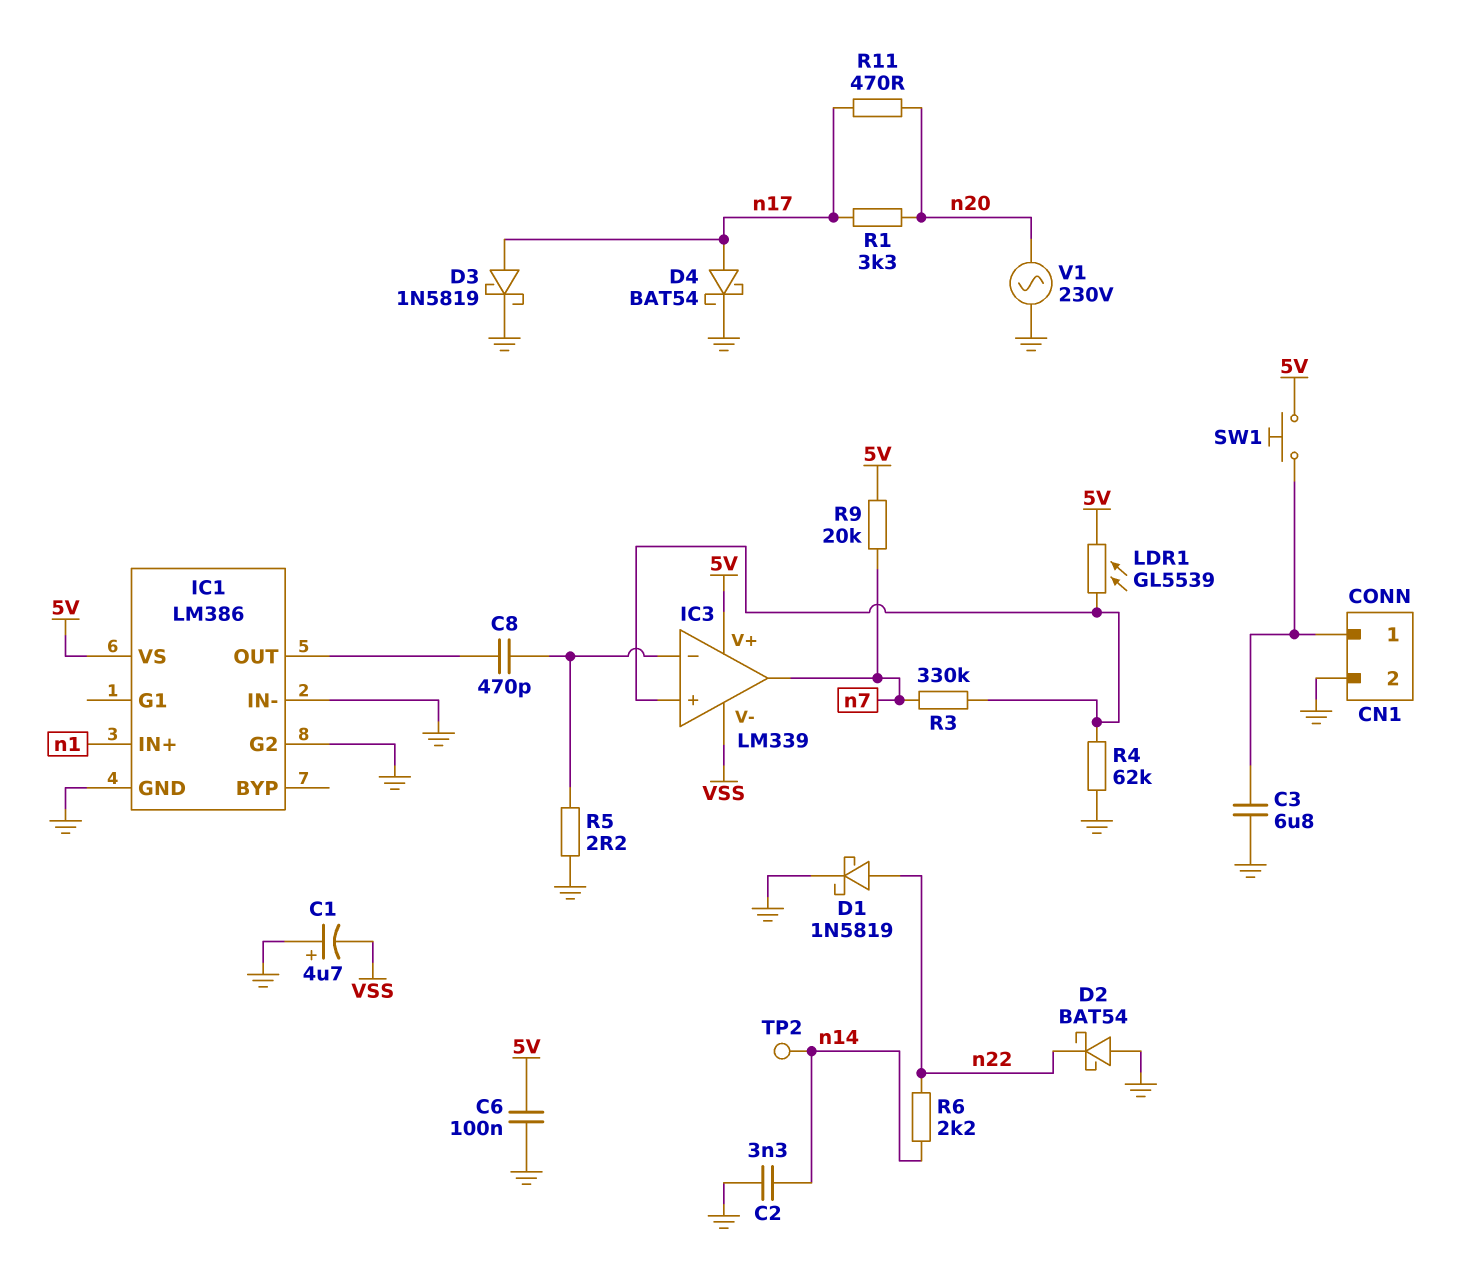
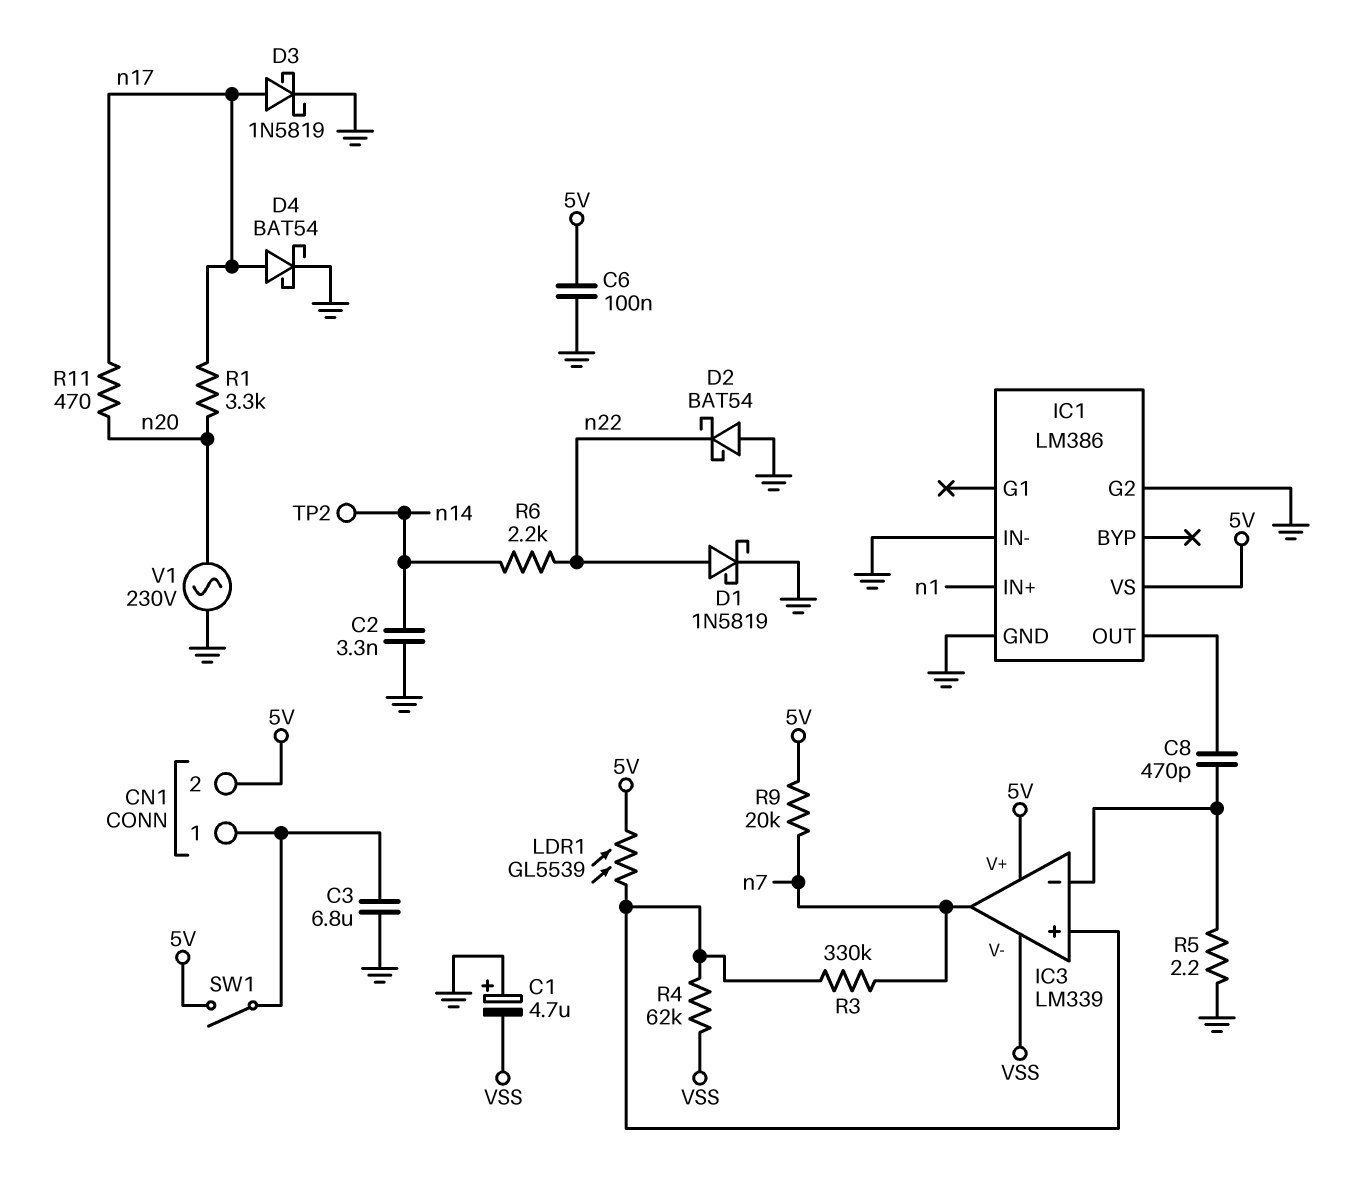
CN1 pin 2: GND -> 5V
R4: 62k (GND, IC3/in+) -> 62k (IC3/in+, VSS)
SW1: button (5V, CN1/1) -> switch (5V, CN1/1)

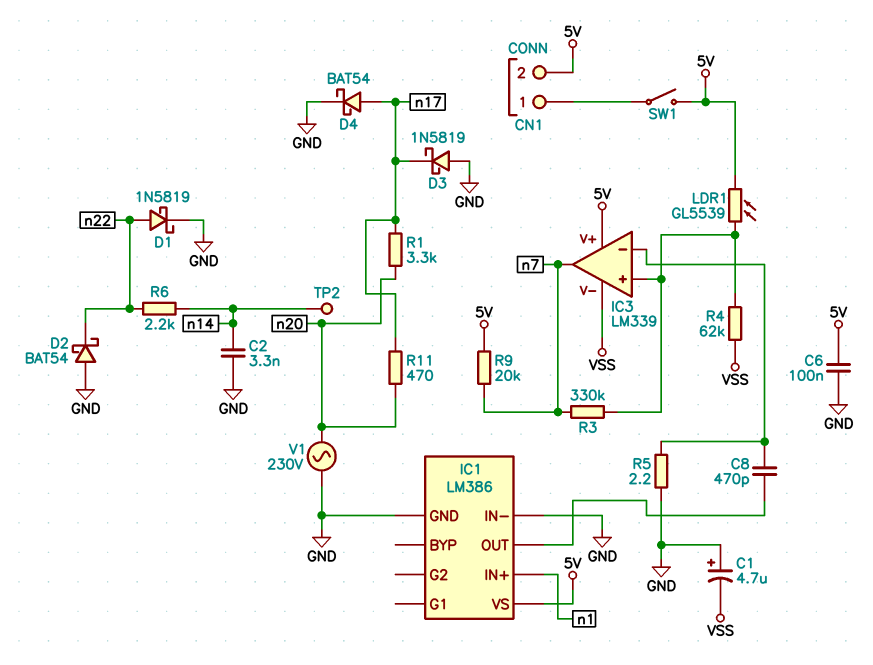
C3: 6.8uF (CN1/1, GND) -> none
D3: schottky 1N5819 (A n17, K GND) -> schottky 1N5819 (A GND, K n17)
IC1 pin G2: GND -> none

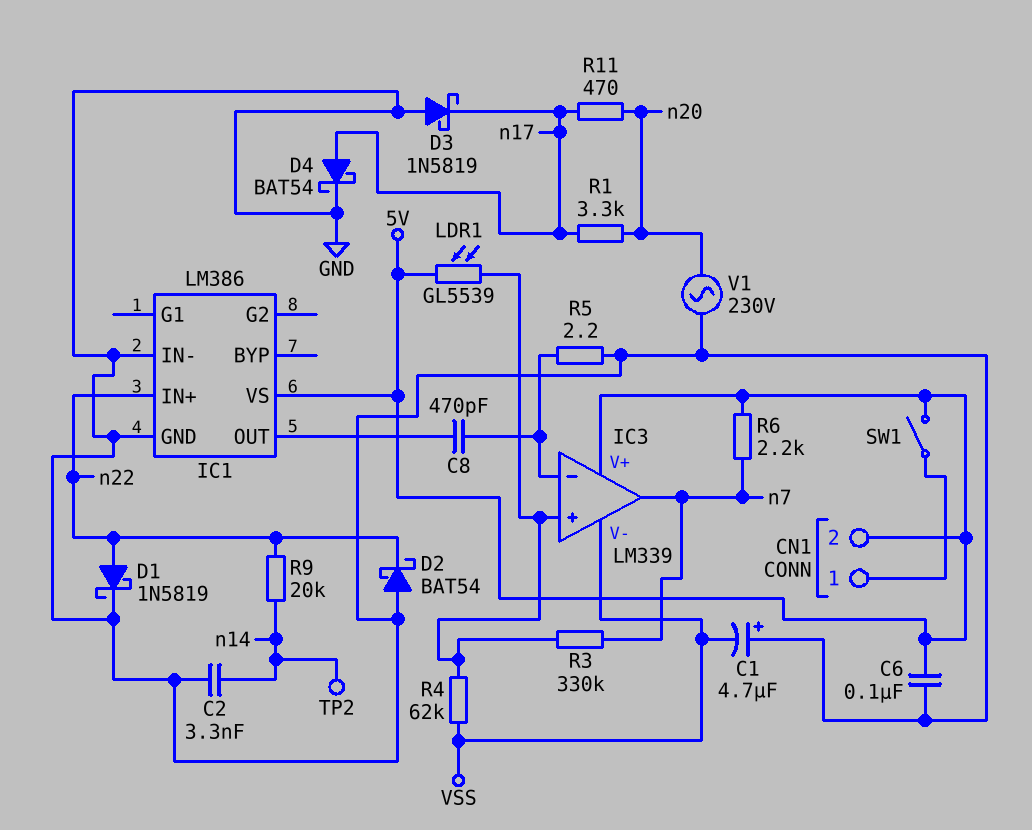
IC1 pin IN+: n1 -> n22
R6: 2.2k (n14, n22) -> 2.2k (5V, n7)
R9: 20k (5V, n7) -> 20k (n14, n22)

